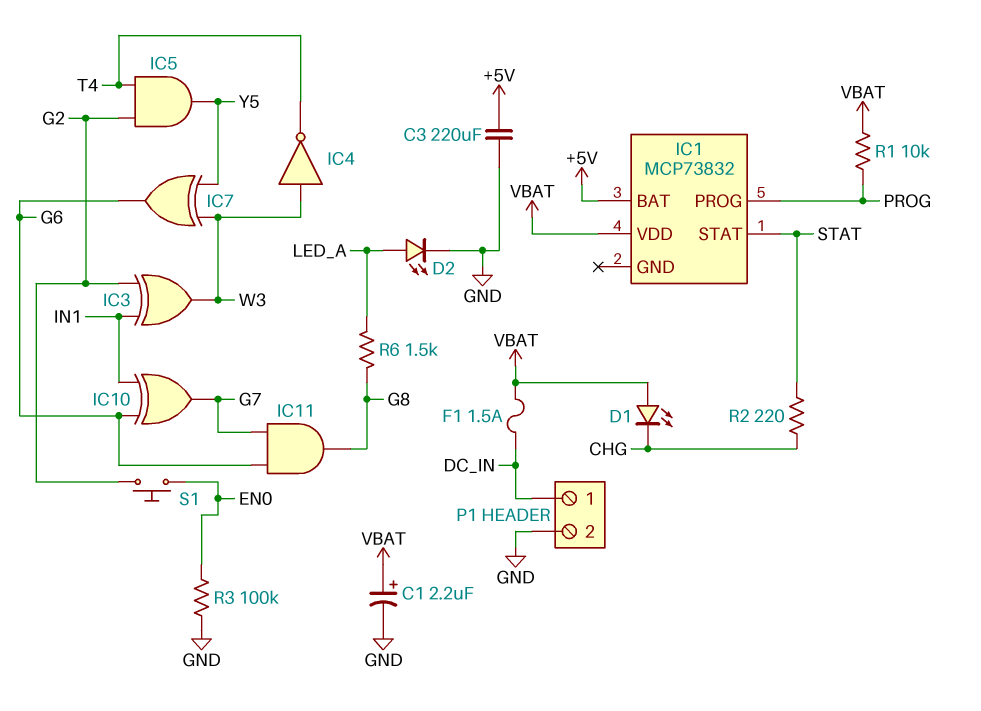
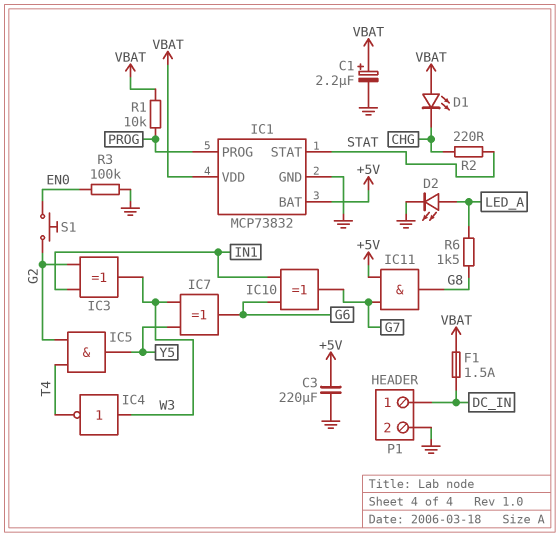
IC1 pin GND: none -> GND
IC11: AND (in G6, in G7, out G8) -> AND (in +5V, in G7, out G8)

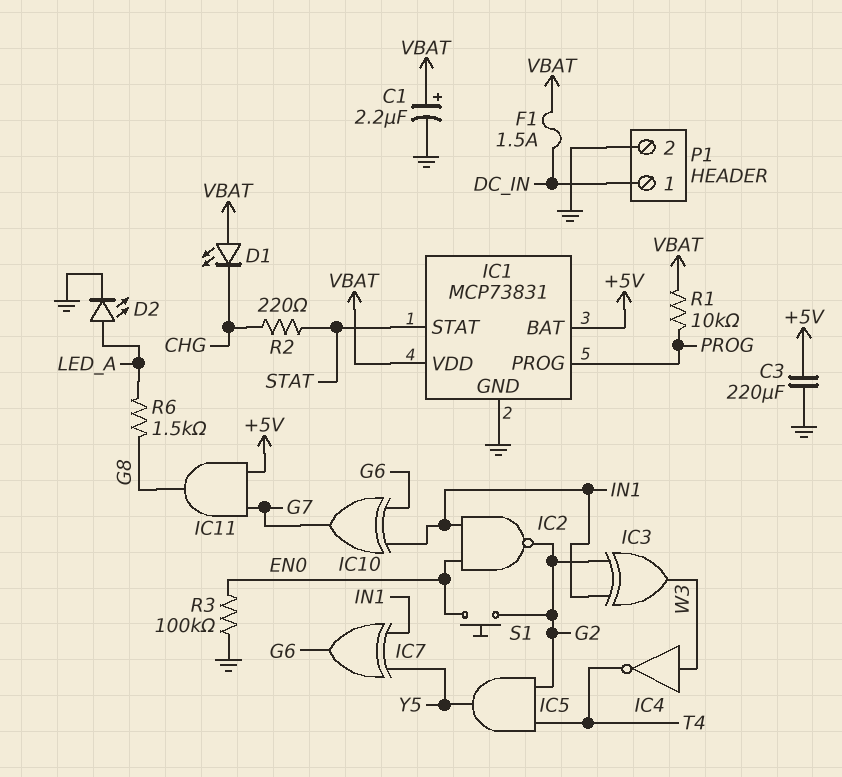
IC1: MCP73832 -> MCP73831
IC2: none -> NAND (in EN0, in IN1, out G2)
IC7: XOR (in W3, in Y5, out G6) -> XOR (in IN1, in Y5, out G6)

